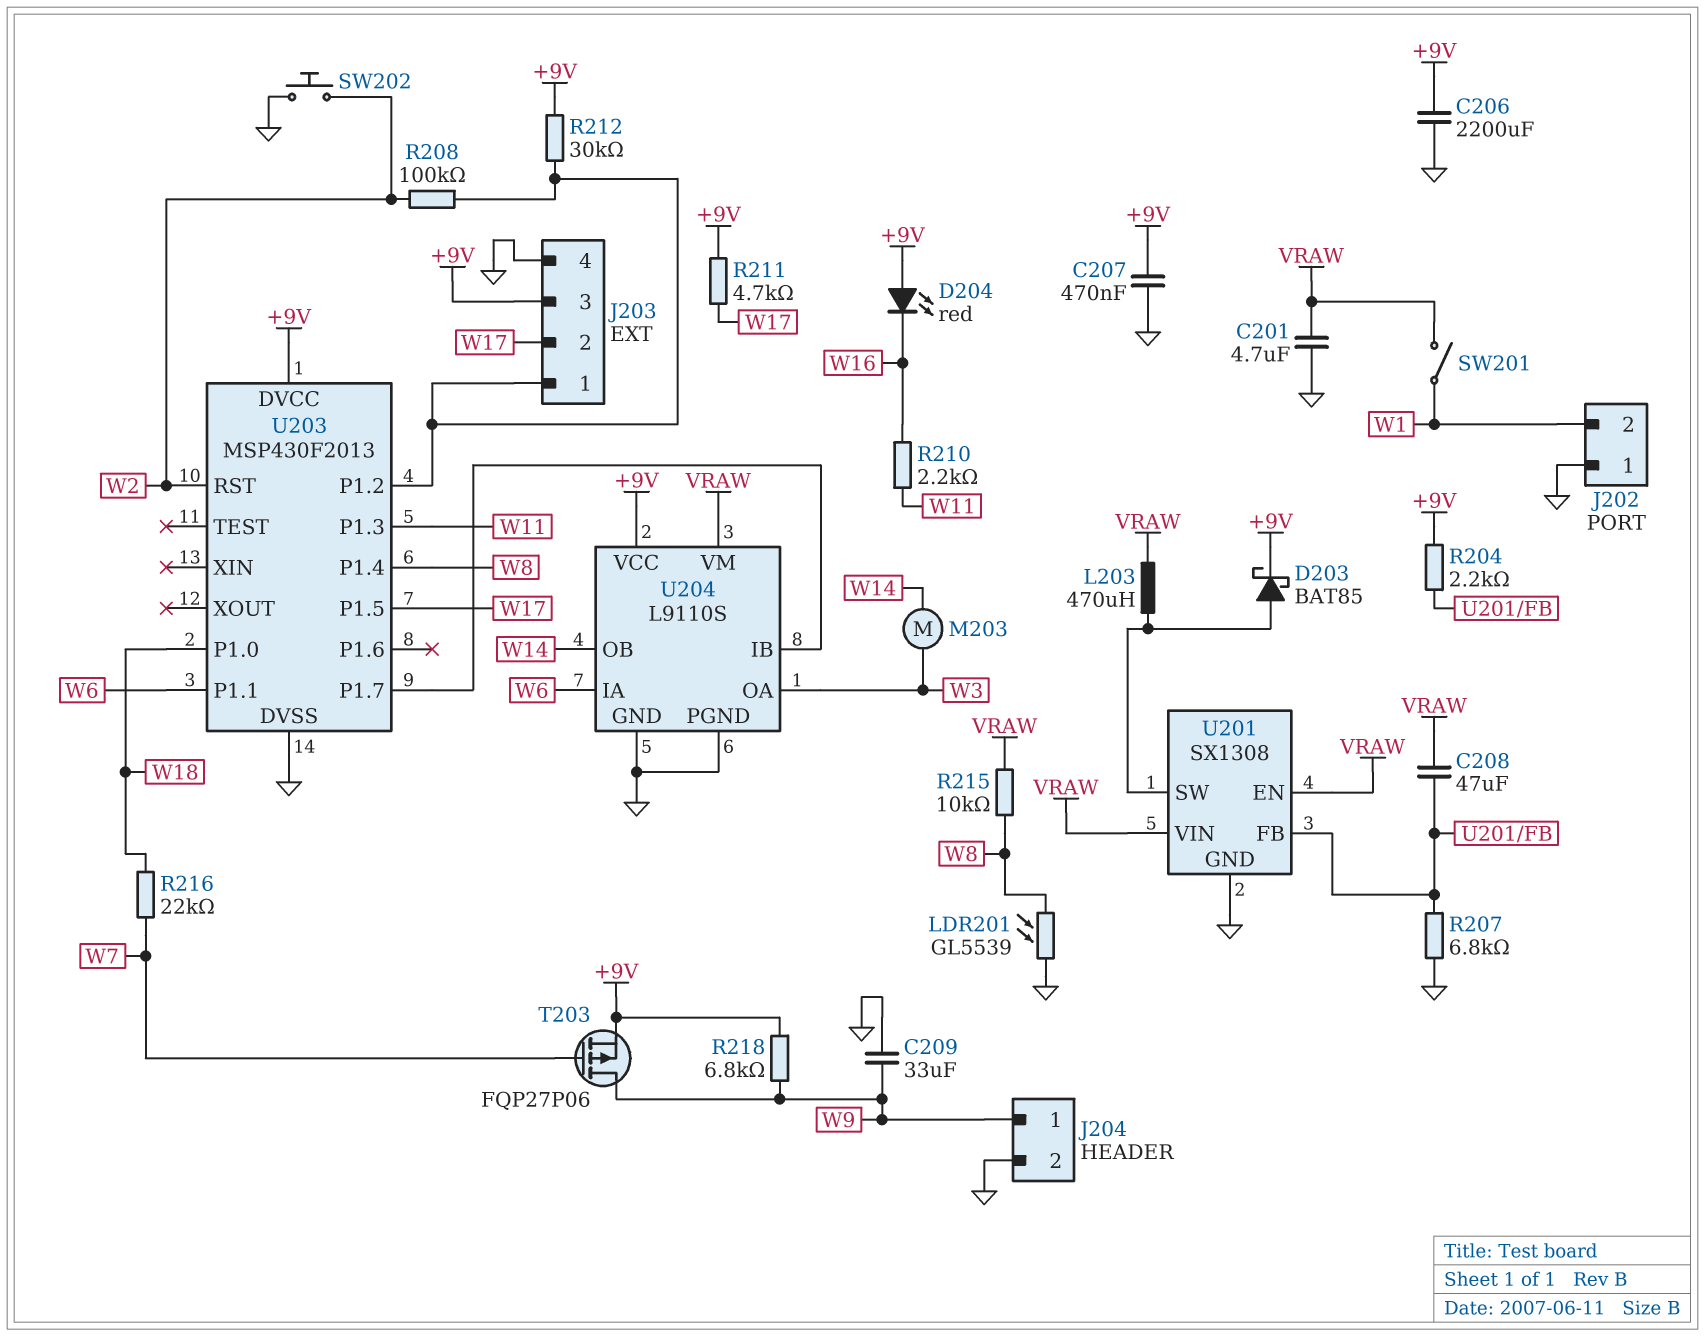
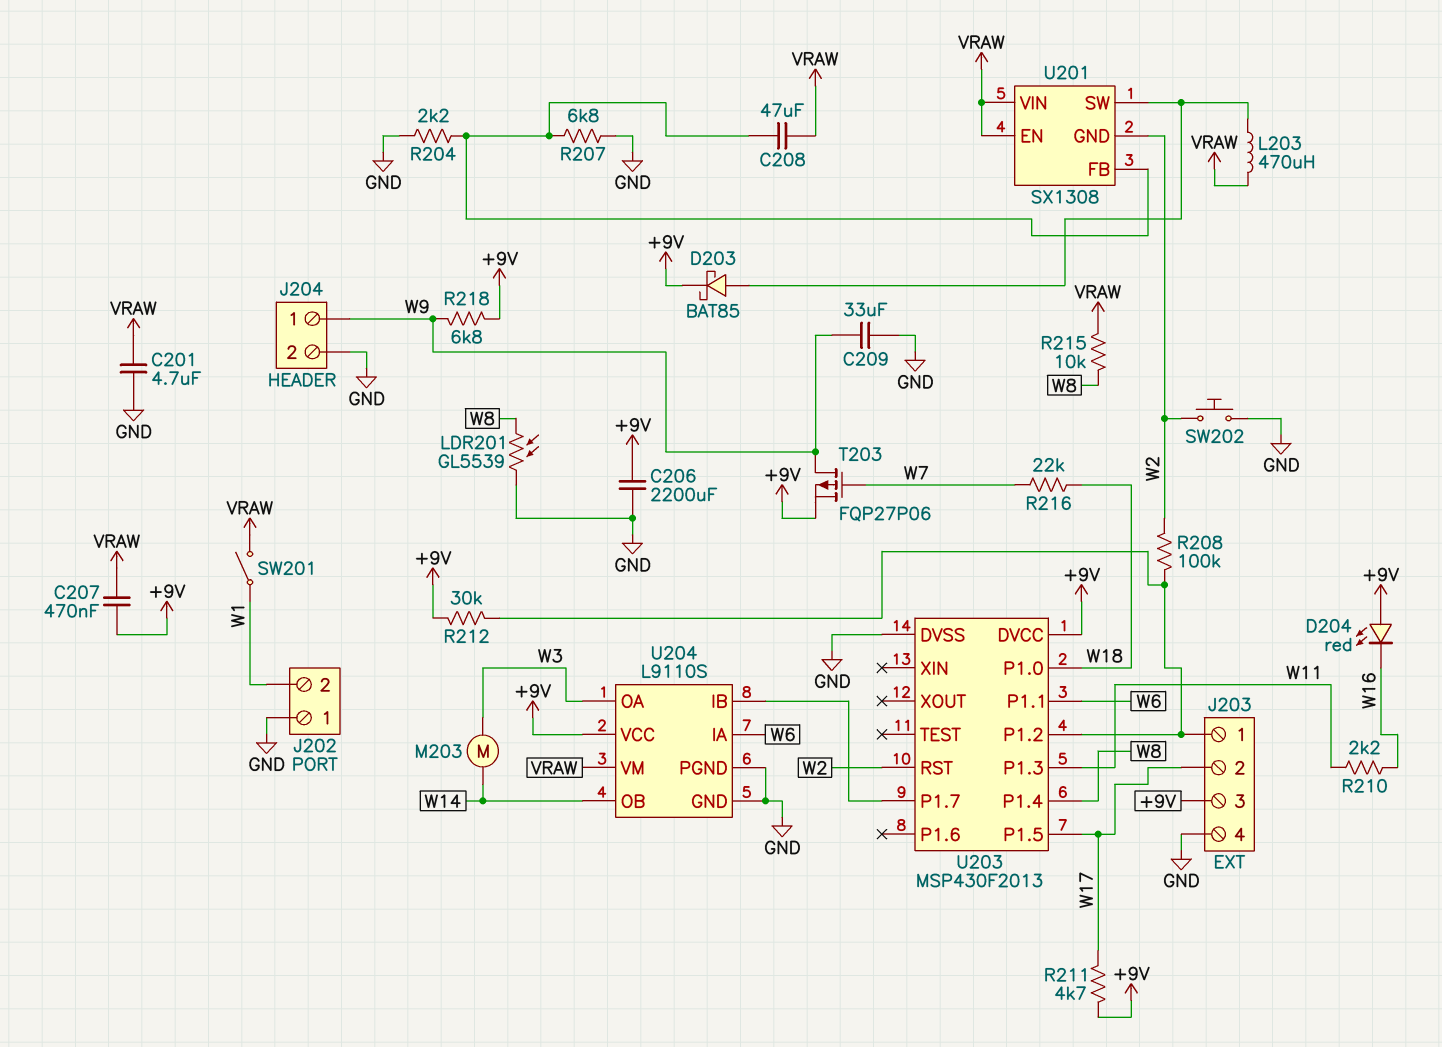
C207: 470nF (+9V, GND) -> 470nF (+9V, VRAW)
R204: 2.2k (+9V, U201/FB) -> 2.2k (GND, U201/FB)
U201 pin GND: GND -> W2

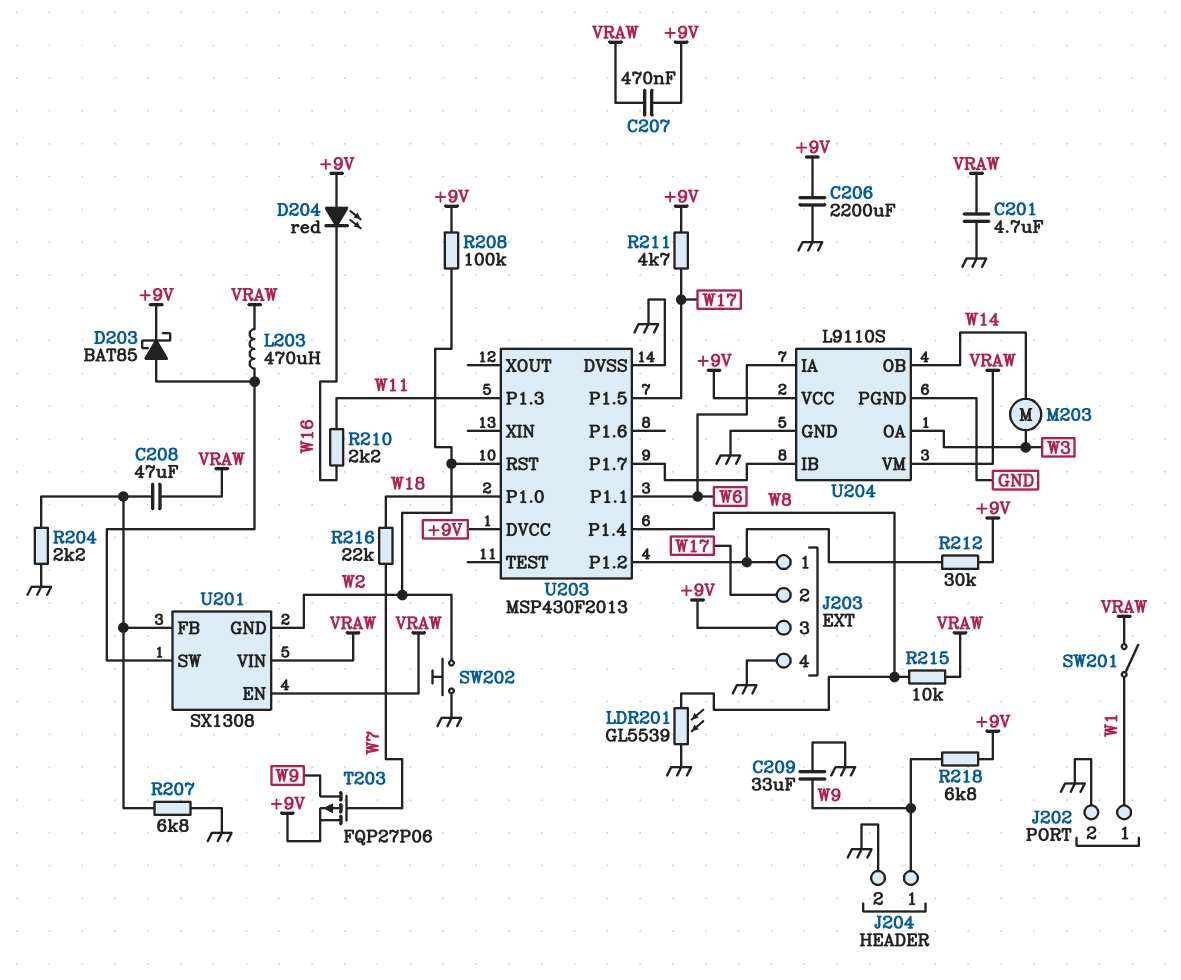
J202 pin 1: GND -> W1
J202 pin 2: W1 -> GND
R208: 100k (J203/1, W2) -> 100k (+9V, W2)

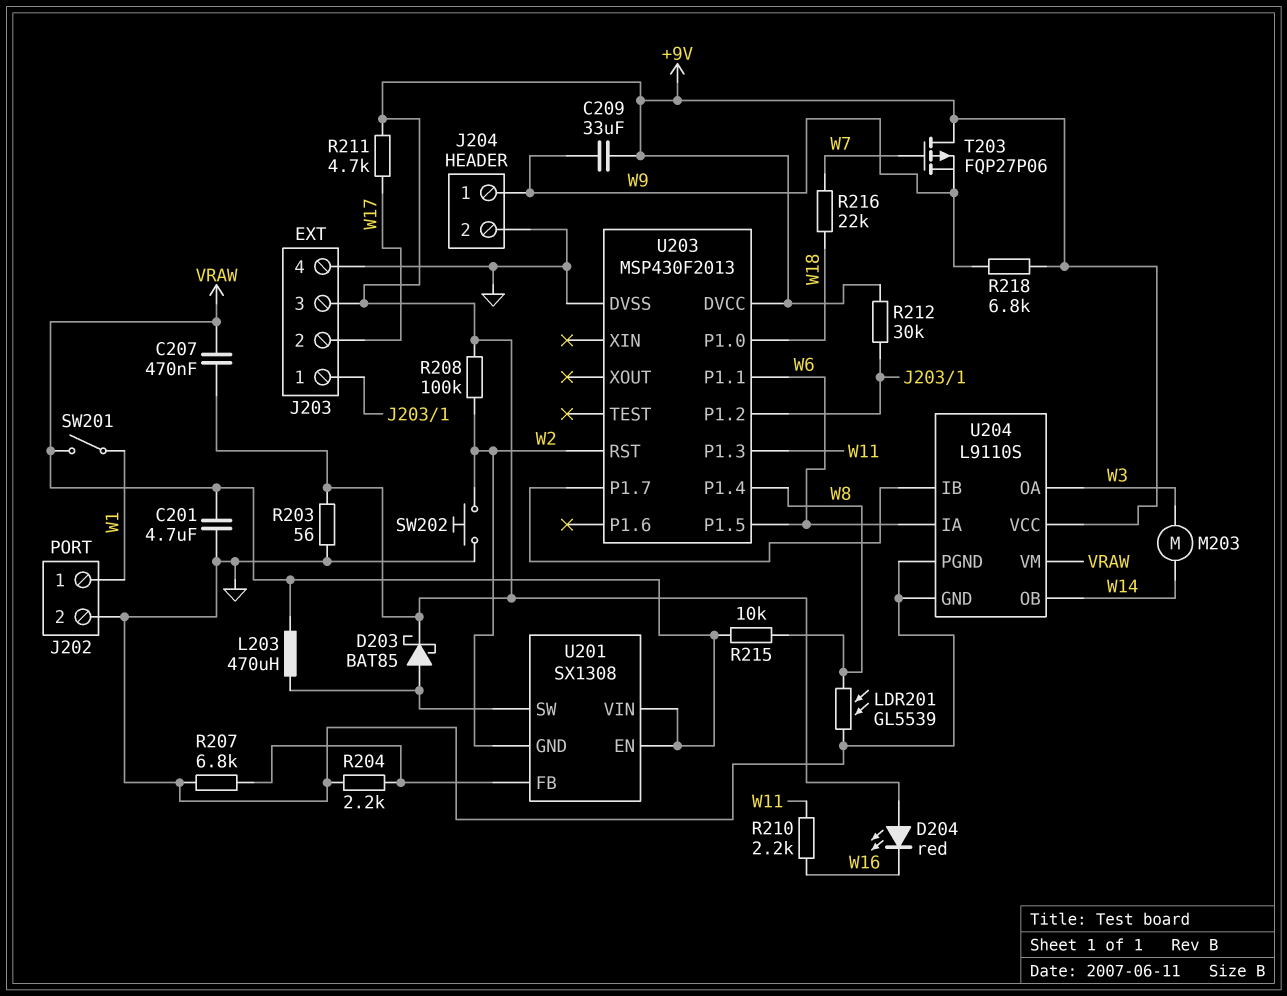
C206: 2200uF (+9V, GND) -> none
C208: 47uF (U201/FB, VRAW) -> none
C209: 33uF (GND, W9) -> 33uF (+9V, W9)
R203: none -> 56 (+9V, GND)
T203: PMOS FQP27P06 (G W7, D W9, S +9V) -> PMOS FQP27P06 (G W7, D +9V, S W9)
U203 pin P1.5: W17 -> W6

